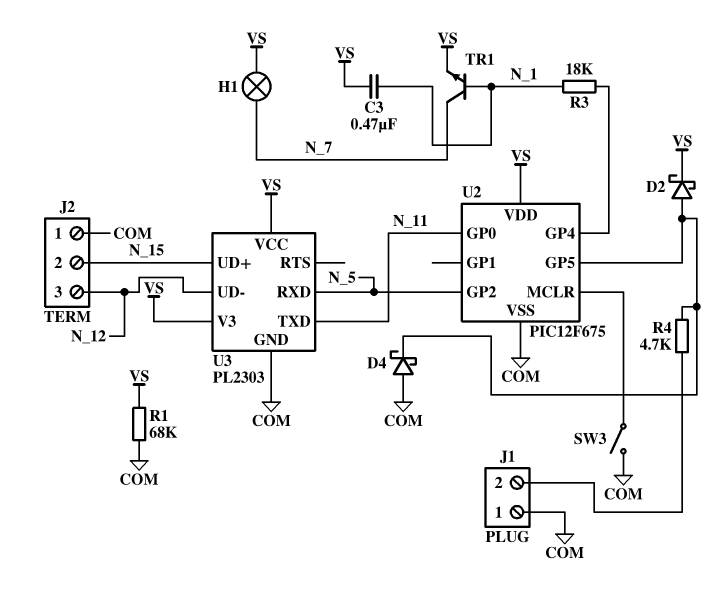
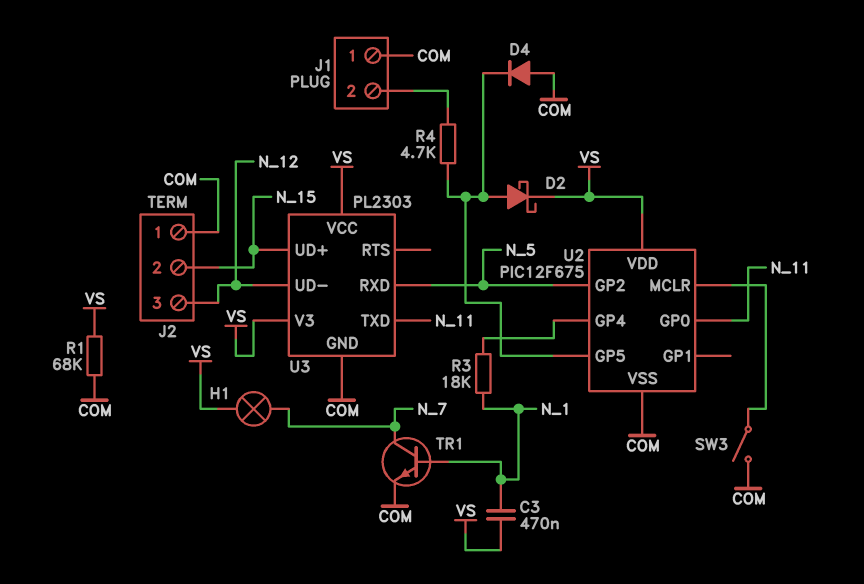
D4: schottky (A COM, K U2/GP5) -> diode (A COM, K U2/GP5)
TR1: NPN (B N_1, C N_7, E VS) -> NPN (B N_1, C N_7, E COM)

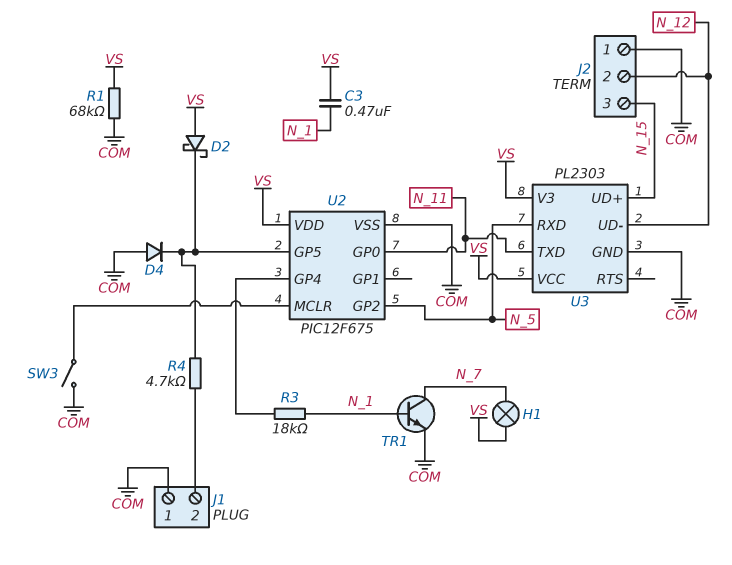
D2: schottky (A U2/GP5, K VS) -> schottky (A VS, K U2/GP5)
J2 pin 2: N_15 -> N_12
J2 pin 3: N_12 -> N_15

